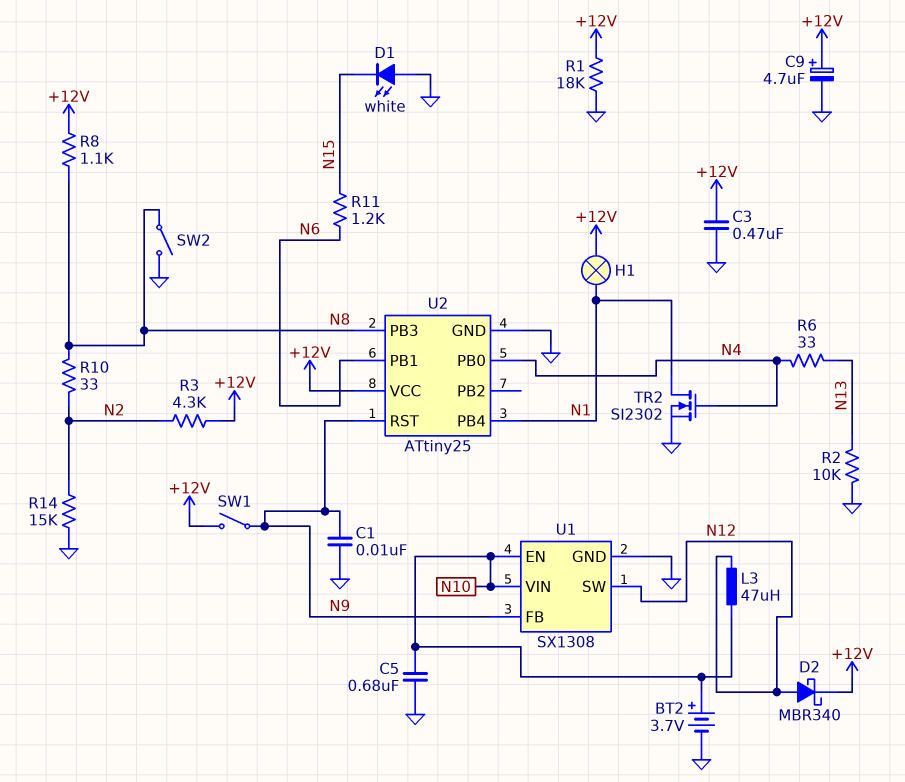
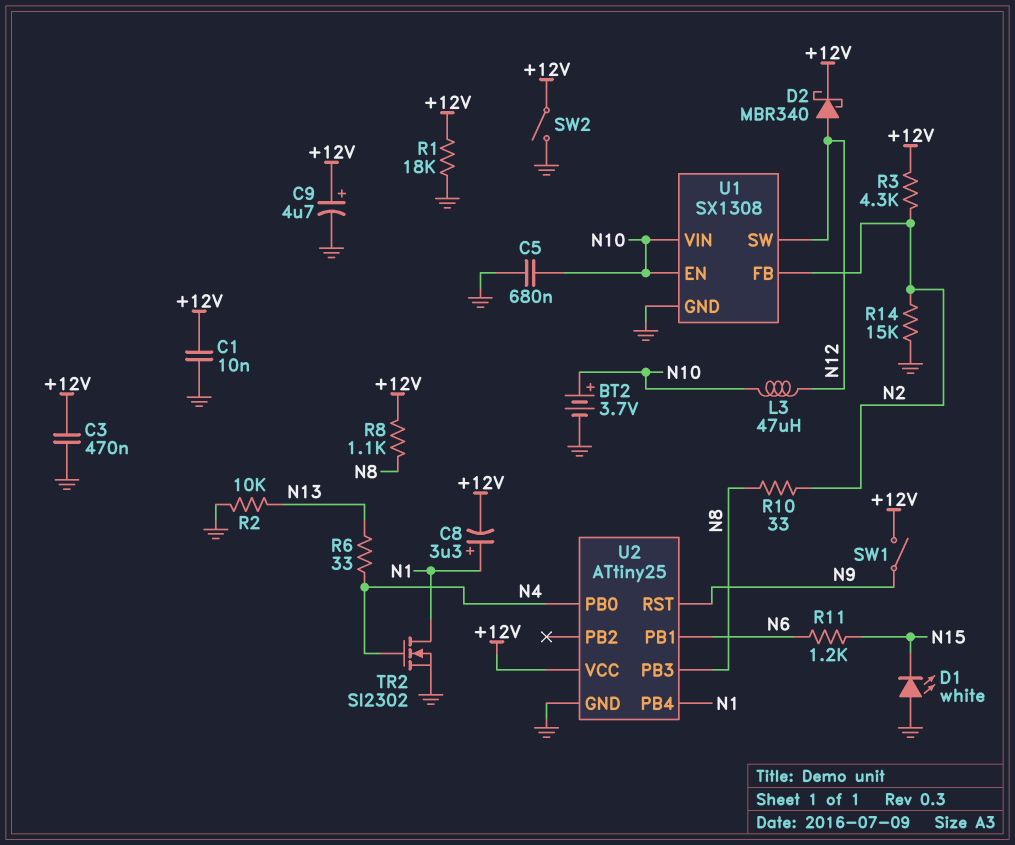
C1: 10nF (GND, N9) -> 10nF (+12V, GND)
C8: none -> 3.3uF (plus N1, minus +12V)
H1: lamp (+12V, N1) -> none
SW2: switch (GND, N8) -> switch (+12V, GND)
U1 pin FB: N9 -> N2

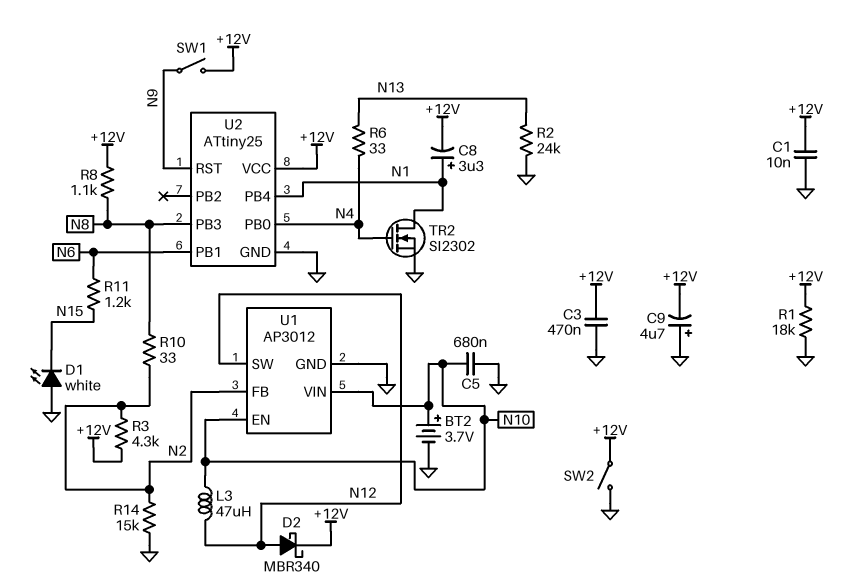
C9: 4.7uF (plus +12V, minus GND) -> 4.7uF (plus GND, minus +12V)
R2: 10k (GND, N13) -> 24k (GND, N13)
U1: SX1308 -> AP3012

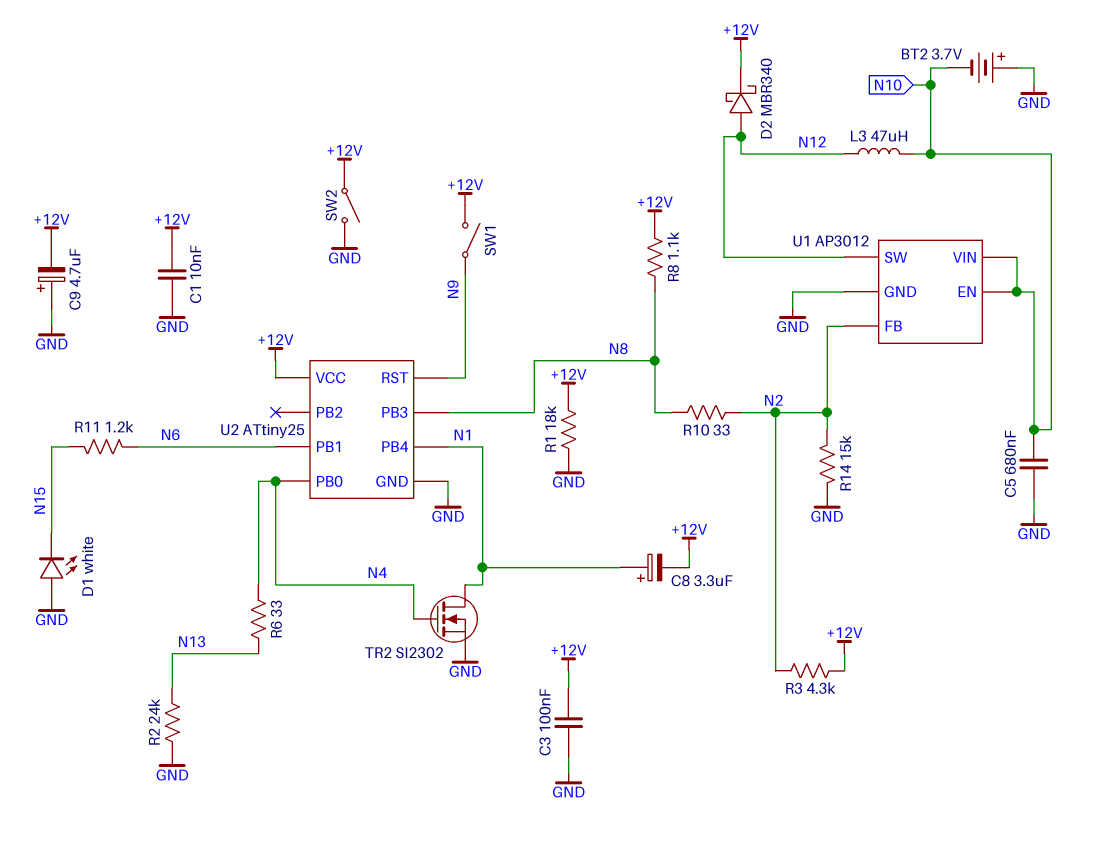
BT2: 3.7V (plus N10, minus GND) -> 3.7V (plus GND, minus N10)
C3: 470nF (+12V, GND) -> 100nF (+12V, GND)

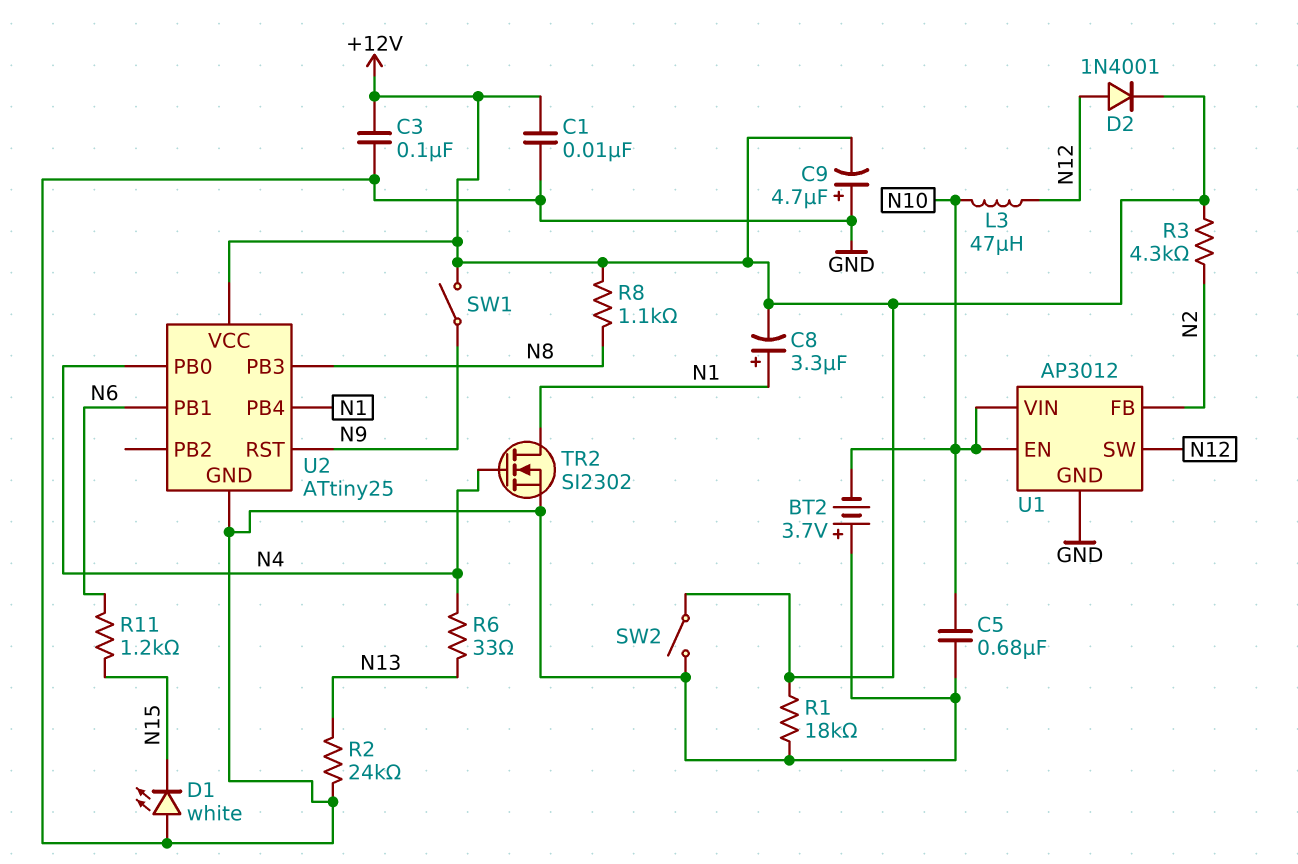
D2: schottky MBR340 (A N12, K +12V) -> diode 1N4001 (A N12, K +12V)
R10: 33 (N2, N8) -> none
R14: 15k (GND, N2) -> none

